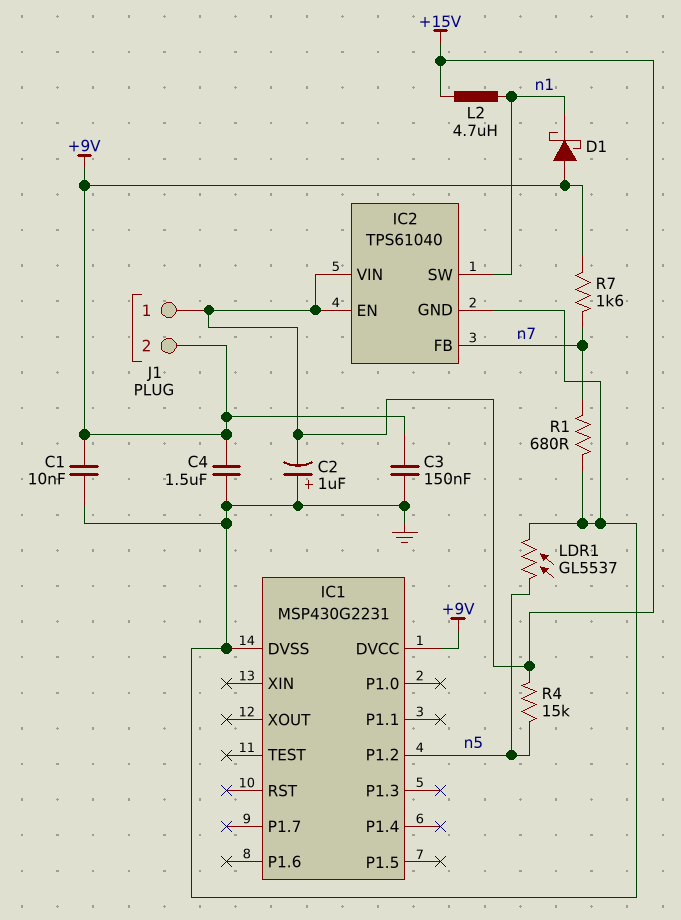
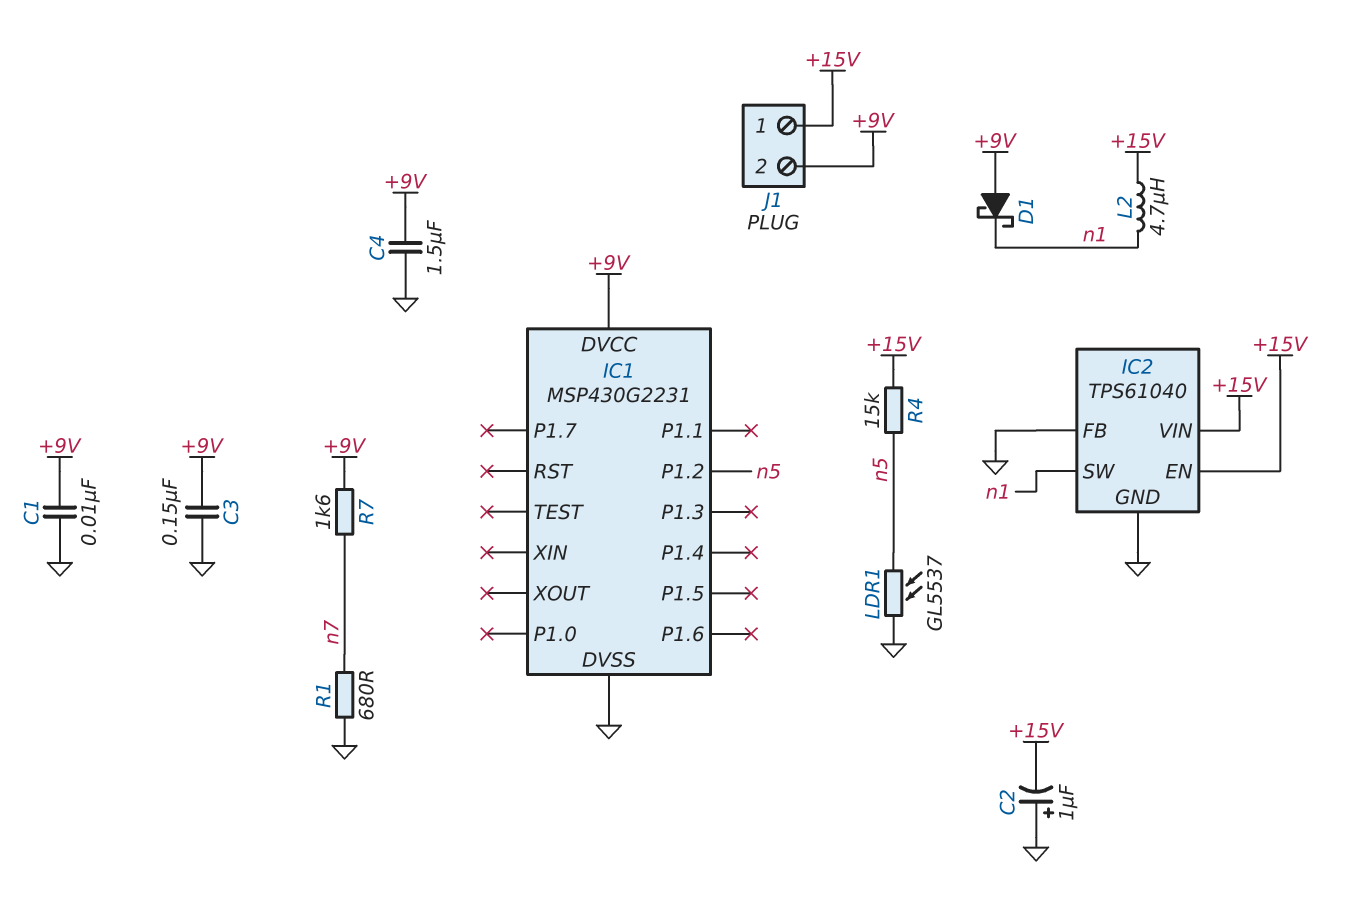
IC2 pin FB: n7 -> GND

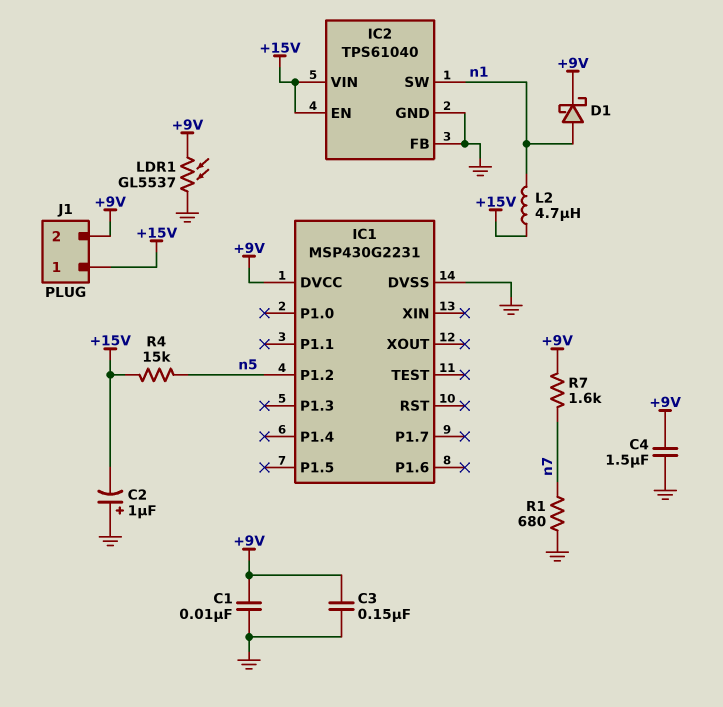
D1: schottky (A +9V, K n1) -> schottky (A n1, K +9V)
LDR1: GL5537 (GND, n5) -> GL5537 (+9V, GND)

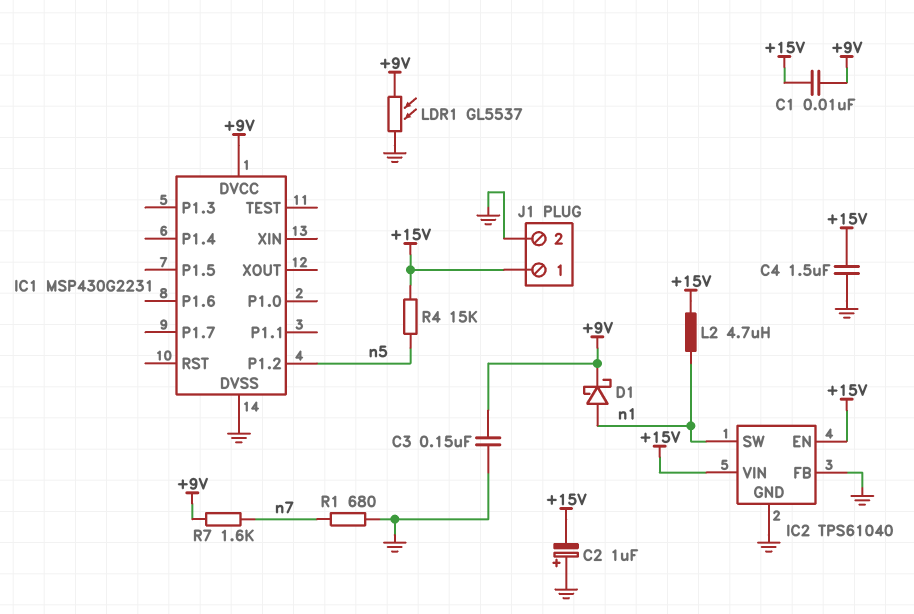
C1: 10nF (+9V, GND) -> 10nF (+9V, +15V)
C4: 1.5uF (+9V, GND) -> 1.5uF (+15V, GND)
J1 pin 2: +9V -> GND

